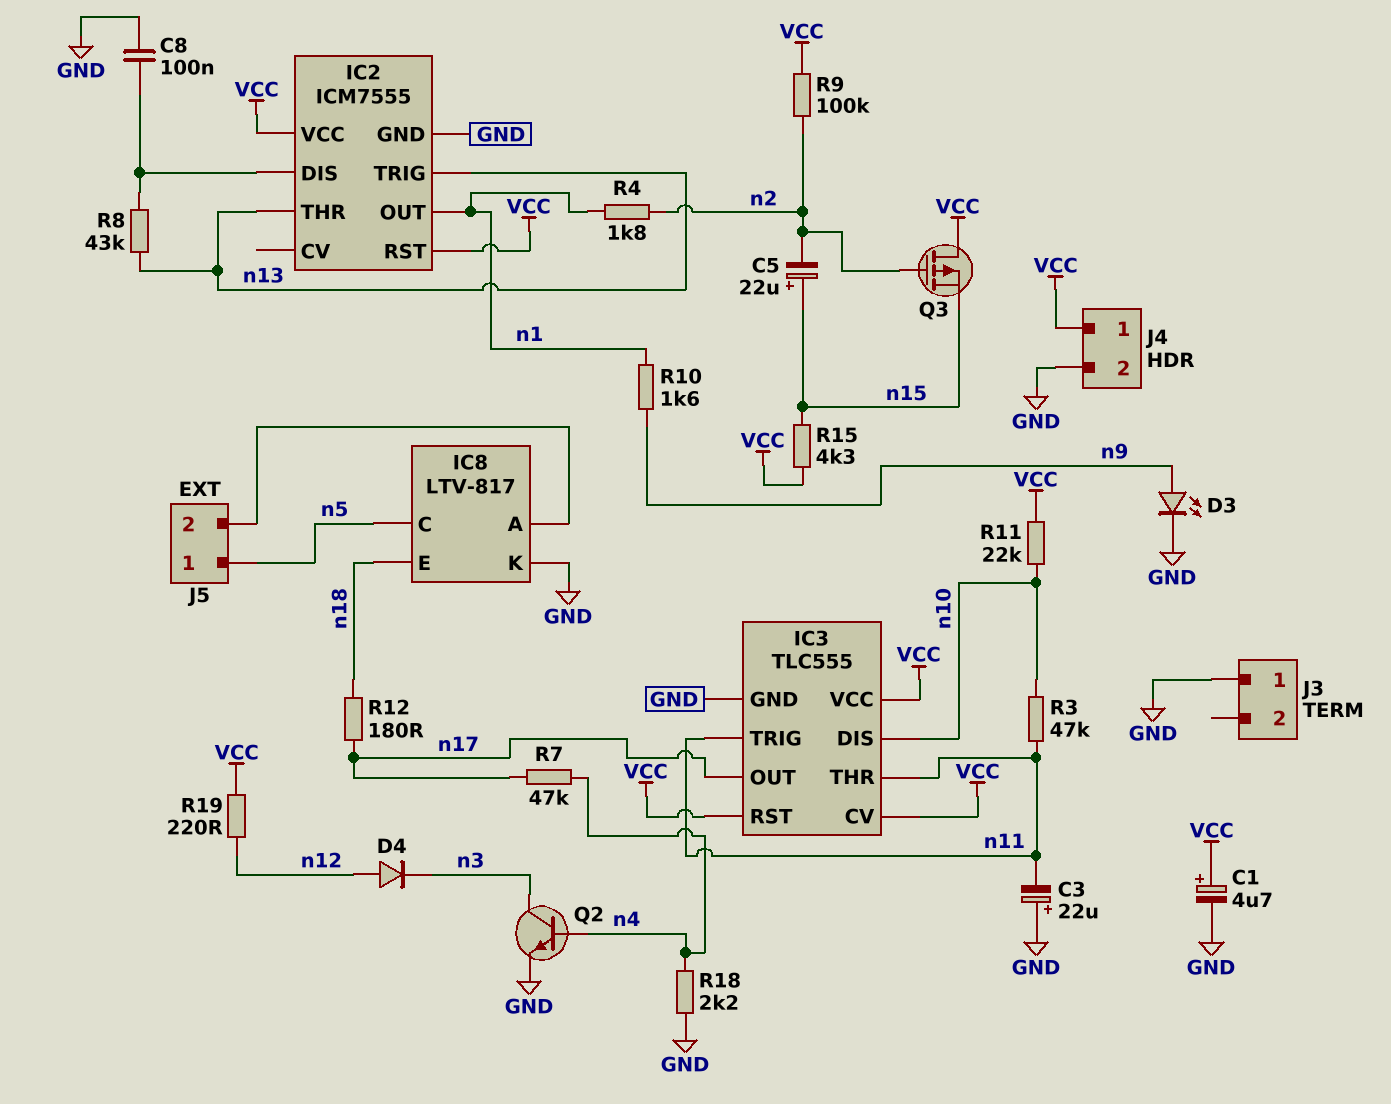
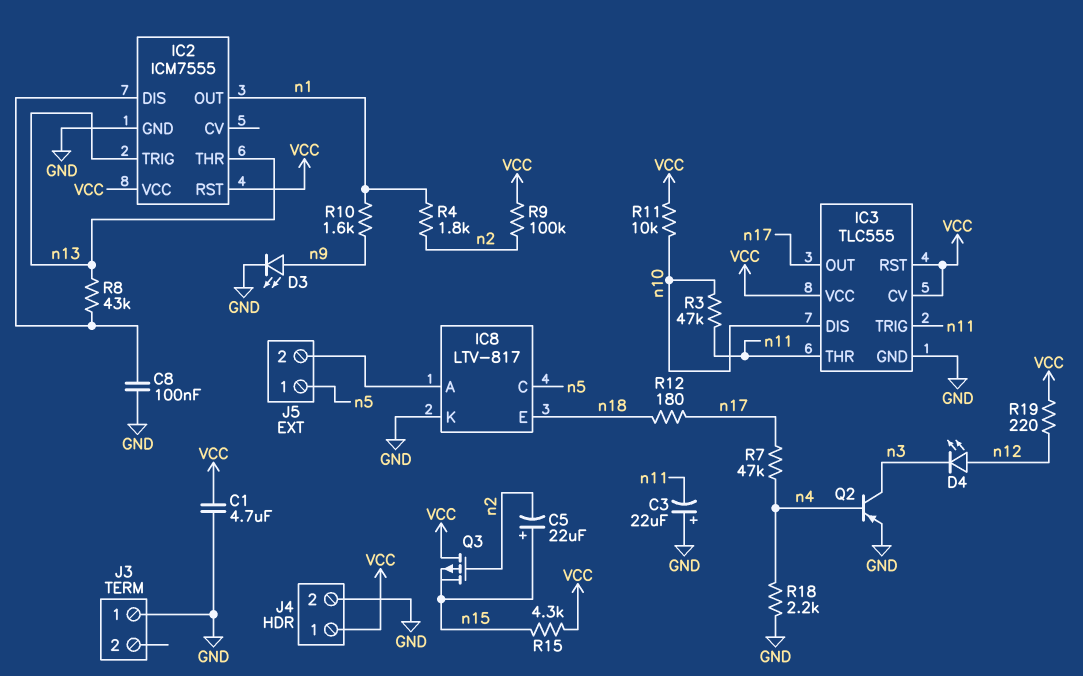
C1: 4.7uF (plus VCC, minus GND) -> 4.7uF (GND, VCC)
D4: diode (A n12, K n3) -> LED (A n12, K n3)
Q2: NPN (B n4, C n3, E GND) -> PNP (B n4, C n3, E GND)
R11: 22k (VCC, n10) -> 10k (VCC, n10)

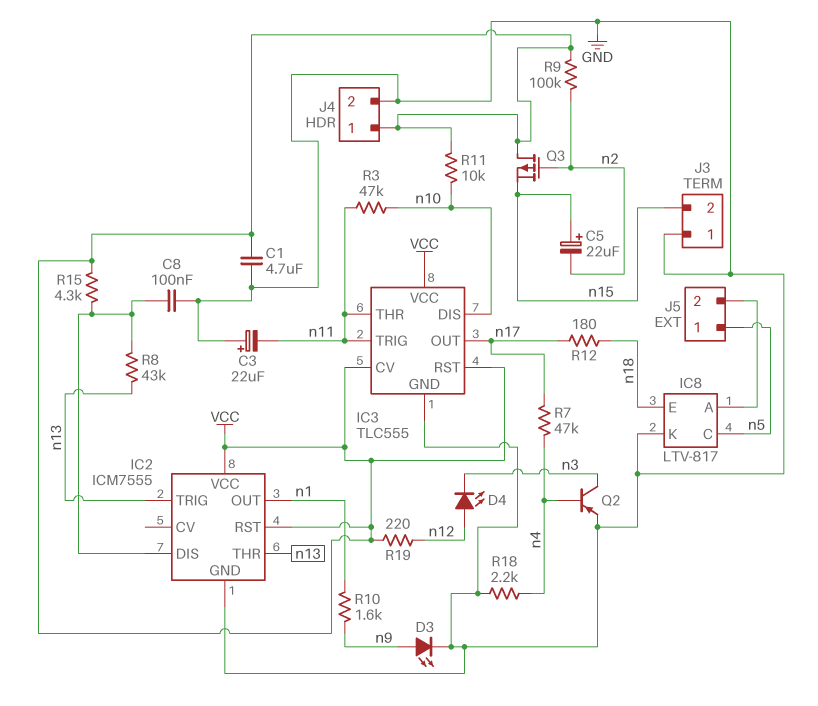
J3 pin 2: none -> n15
R4: 1.8k (n1, n2) -> none
R15: 4.3k (VCC, n15) -> 4.3k (IC2/DIS, VCC)

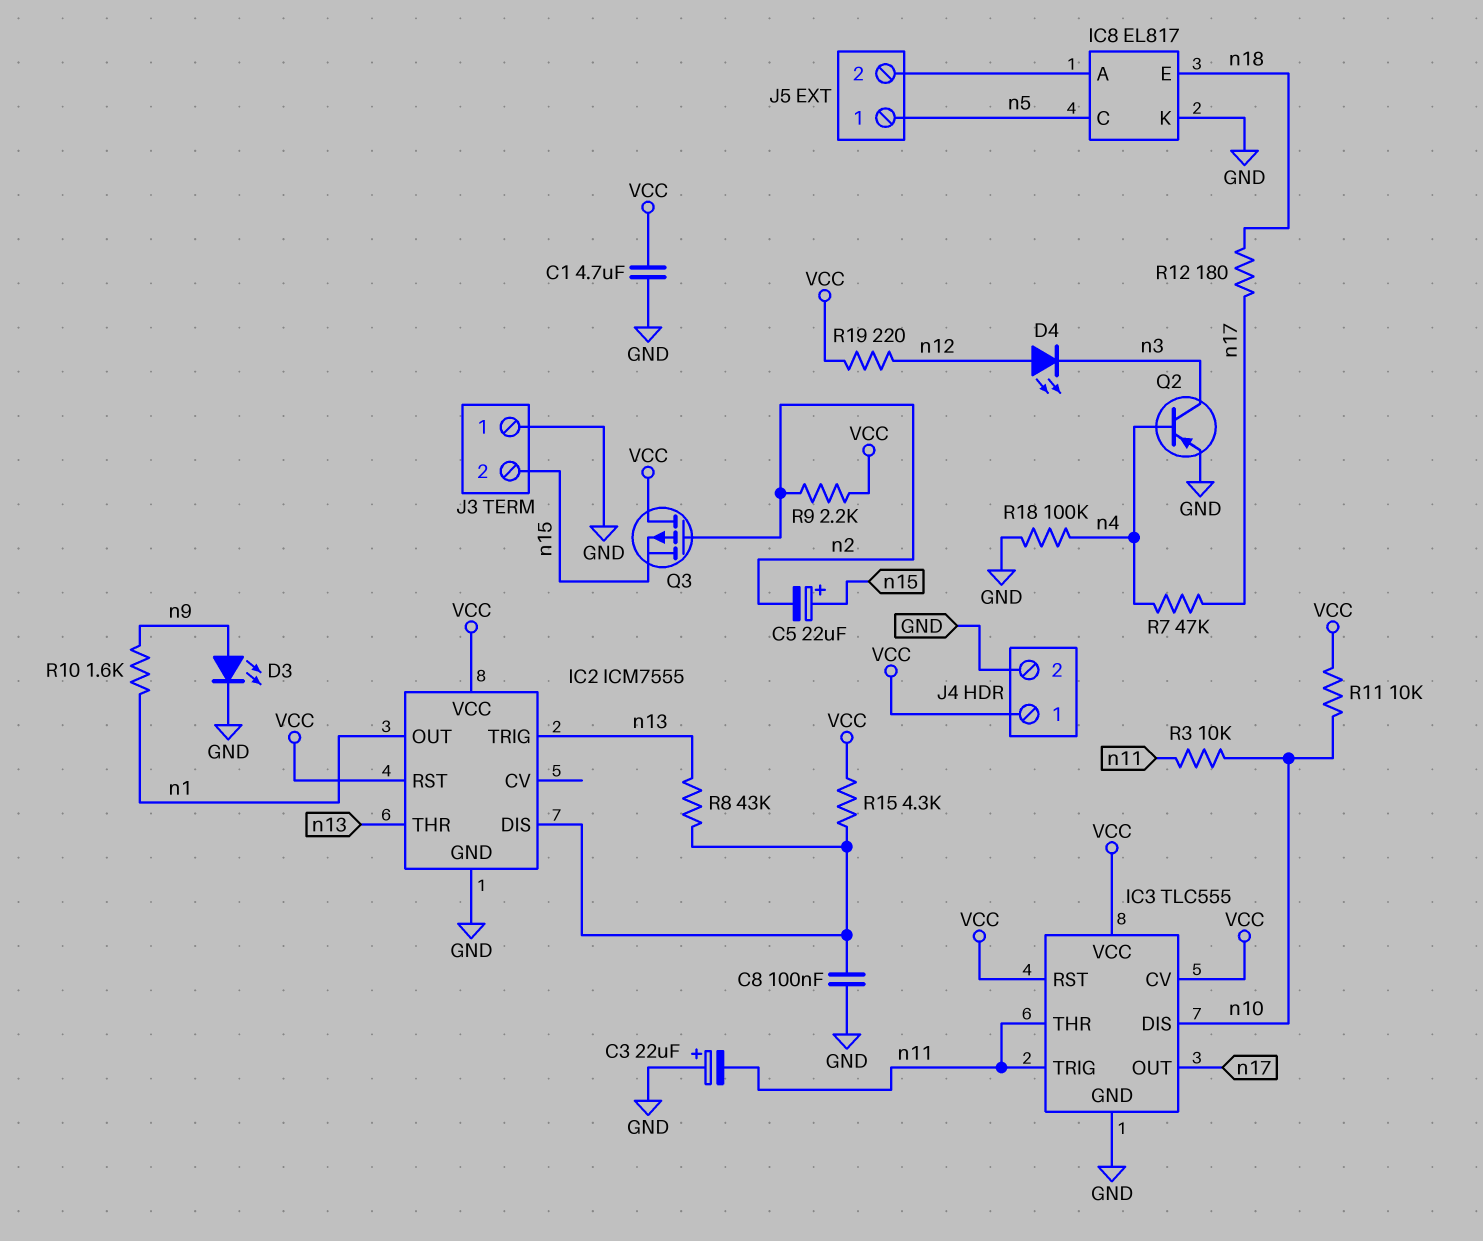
IC8: LTV-817 -> EL817
R3: 47k (n10, n11) -> 10k (n10, n11)
R9: 100k (VCC, n2) -> 2.2k (VCC, n2)
R18: 2.2k (GND, n4) -> 100k (GND, n4)

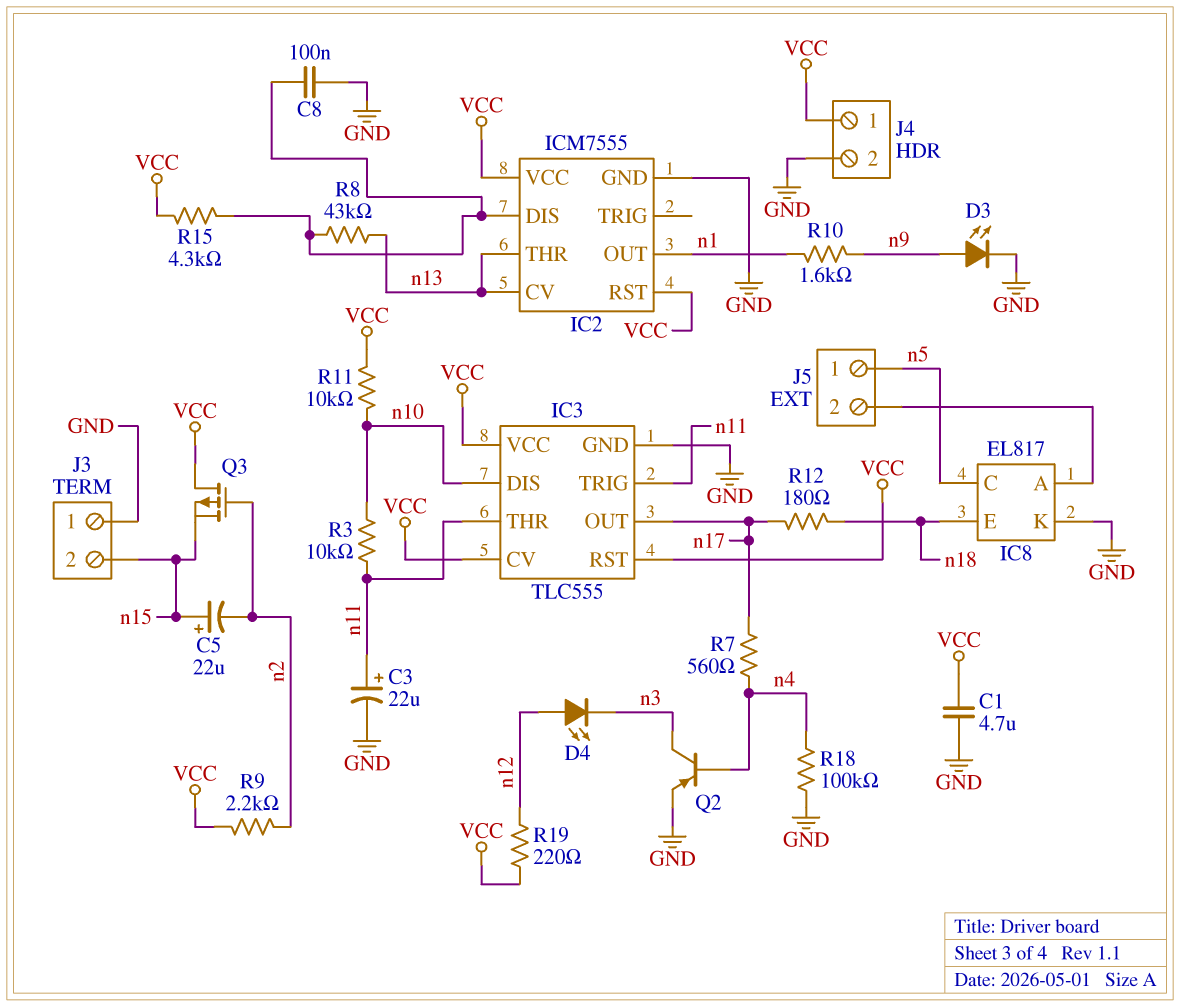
C3: 22uF (plus GND, minus n11) -> 22uF (plus n11, minus GND)
IC2 pin CV: none -> n13
IC2 pin TRIG: n13 -> none
R7: 47k (n4, n17) -> 560 (n4, n17)

